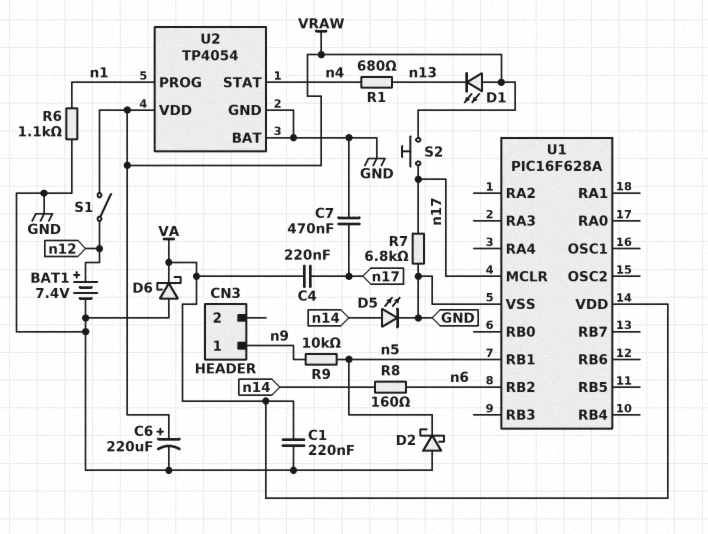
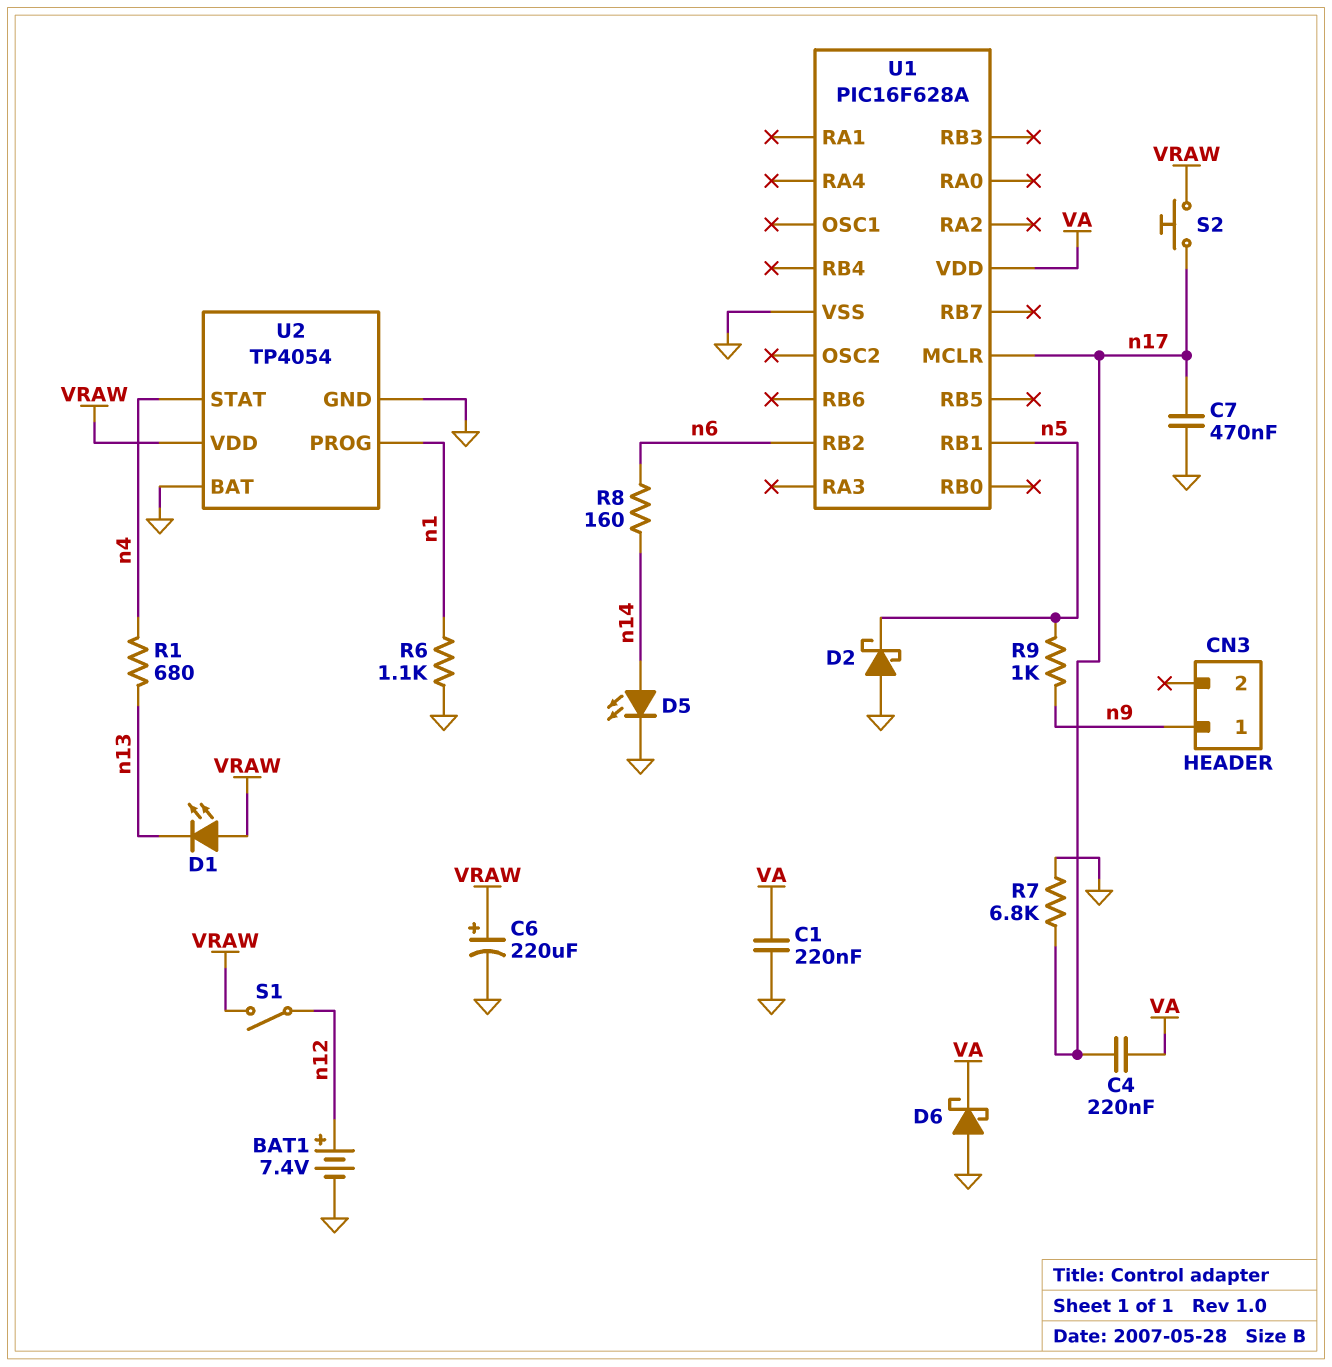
R9: 10k (n5, n9) -> 1k (n5, n9)

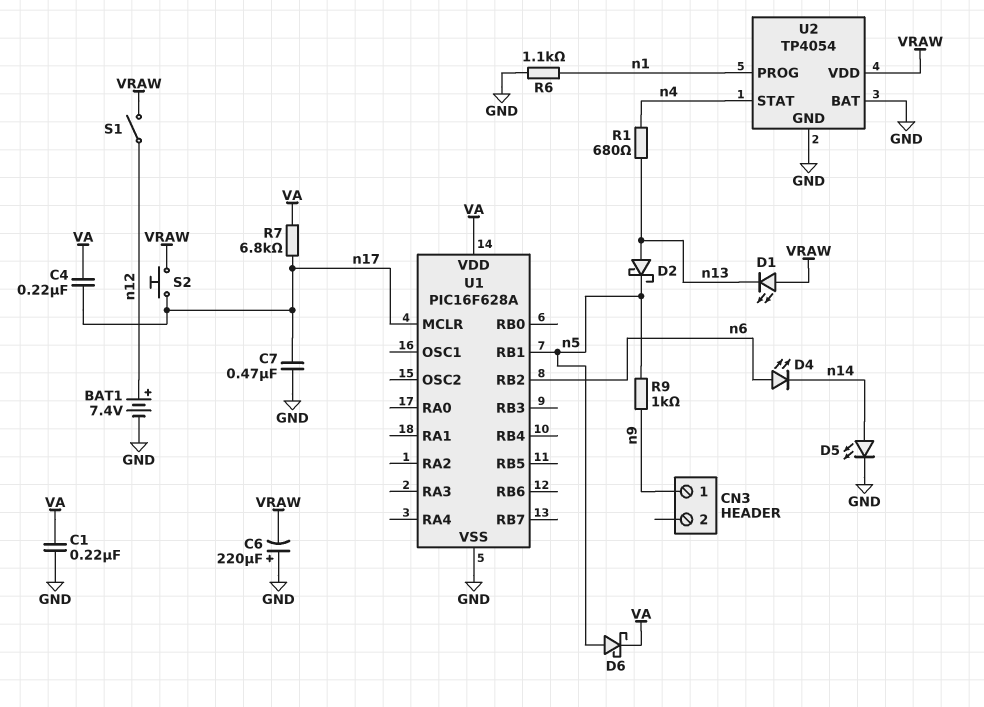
C6: 220uF (plus VRAW, minus GND) -> 220uF (plus GND, minus VRAW)
D2: schottky (A GND, K n5) -> schottky (A n13, K n5)
D4: none -> LED (A n6, K n14)
D6: schottky (A GND, K VA) -> schottky (A n5, K VA)
R7: 6.8k (GND, n17) -> 6.8k (VA, n17)
R8: 160 (n6, n14) -> none

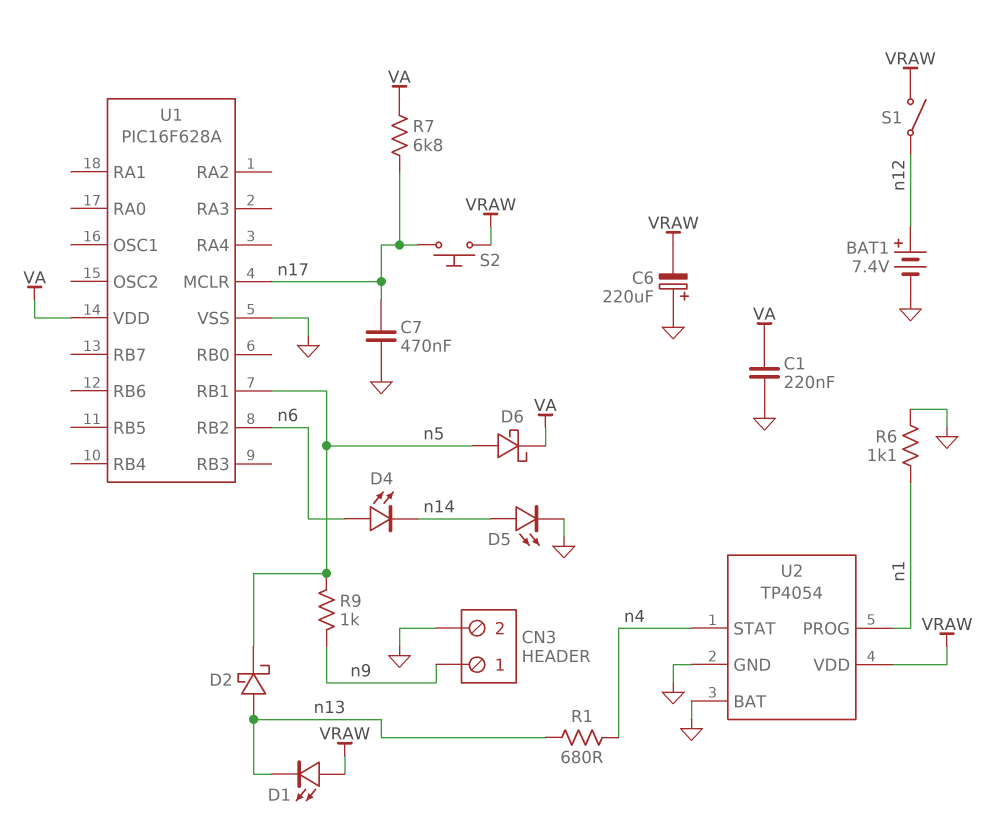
C4: 220nF (VA, n17) -> none
CN3 pin 2: none -> GND

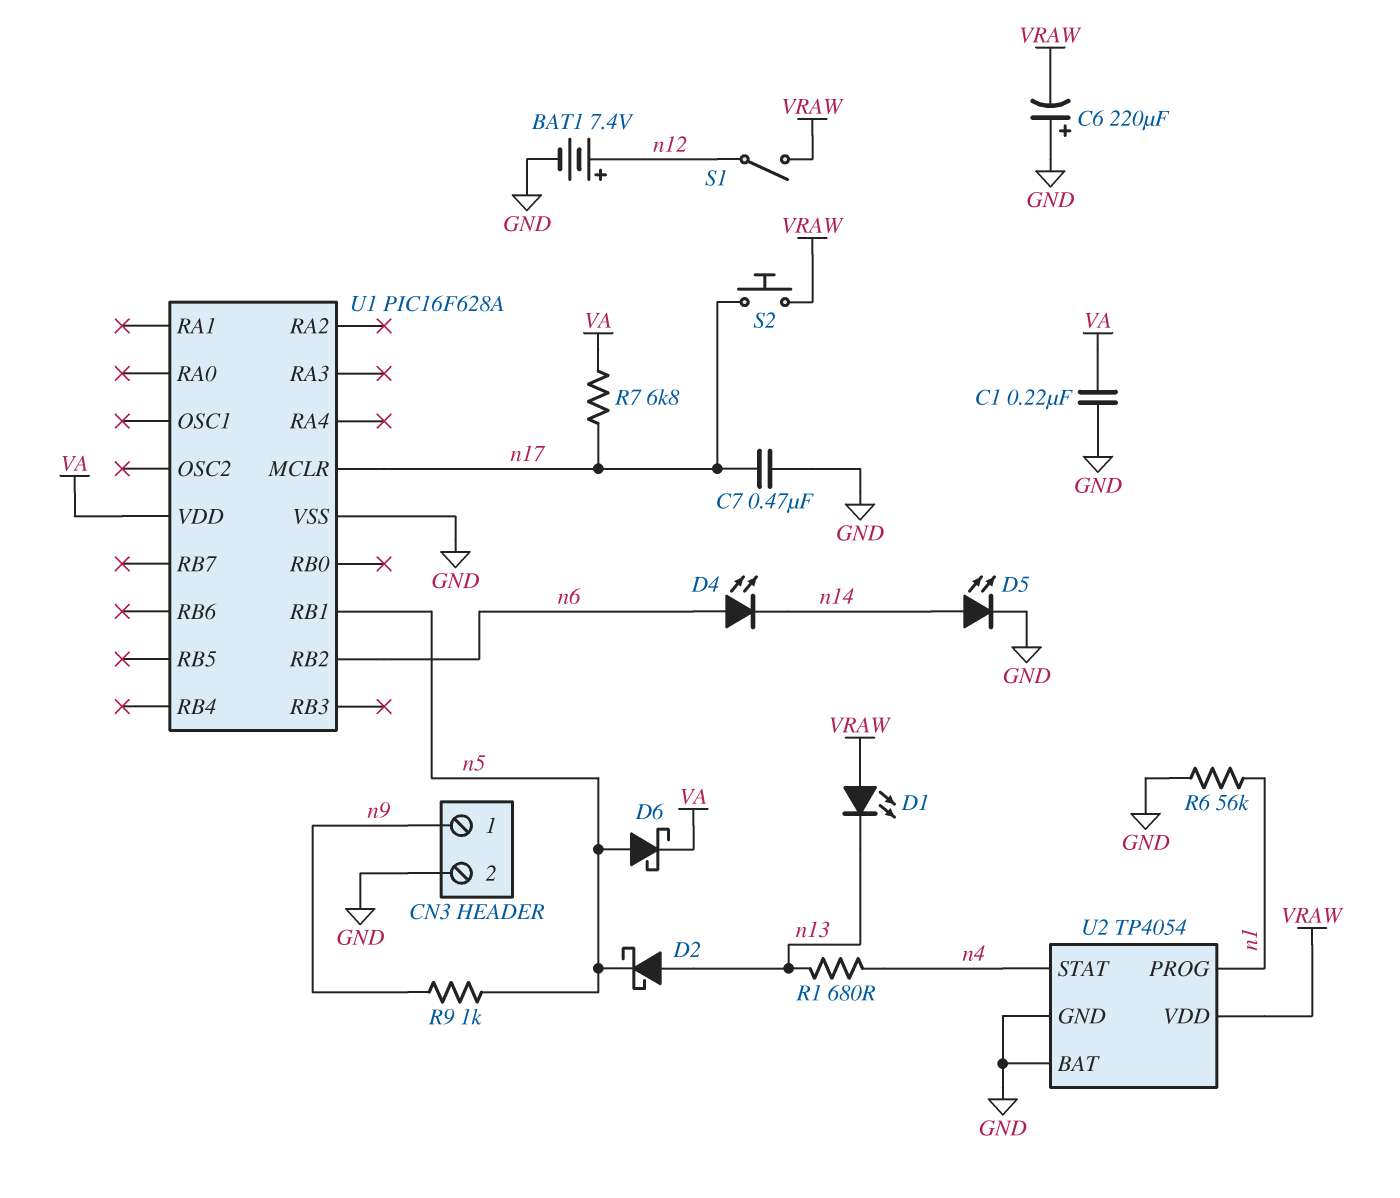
R6: 1.1k (GND, n1) -> 56k (GND, n1)

